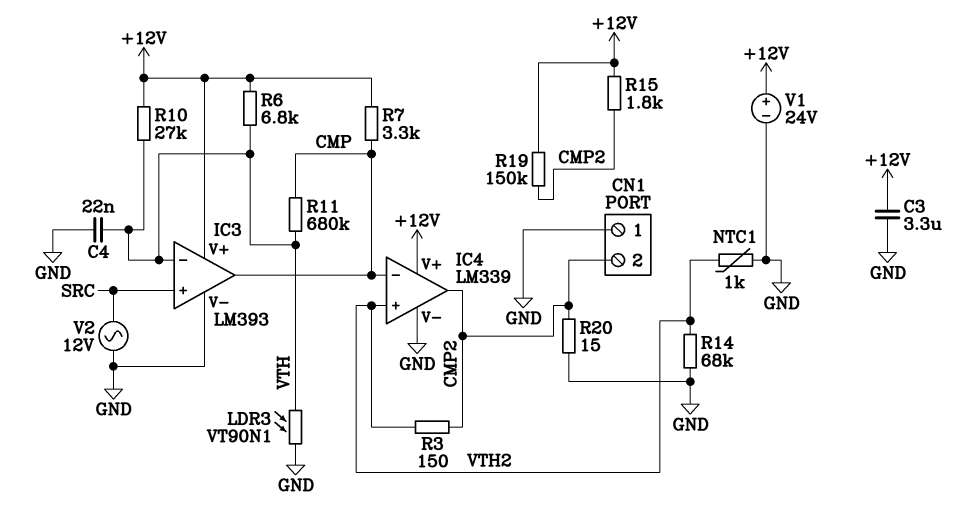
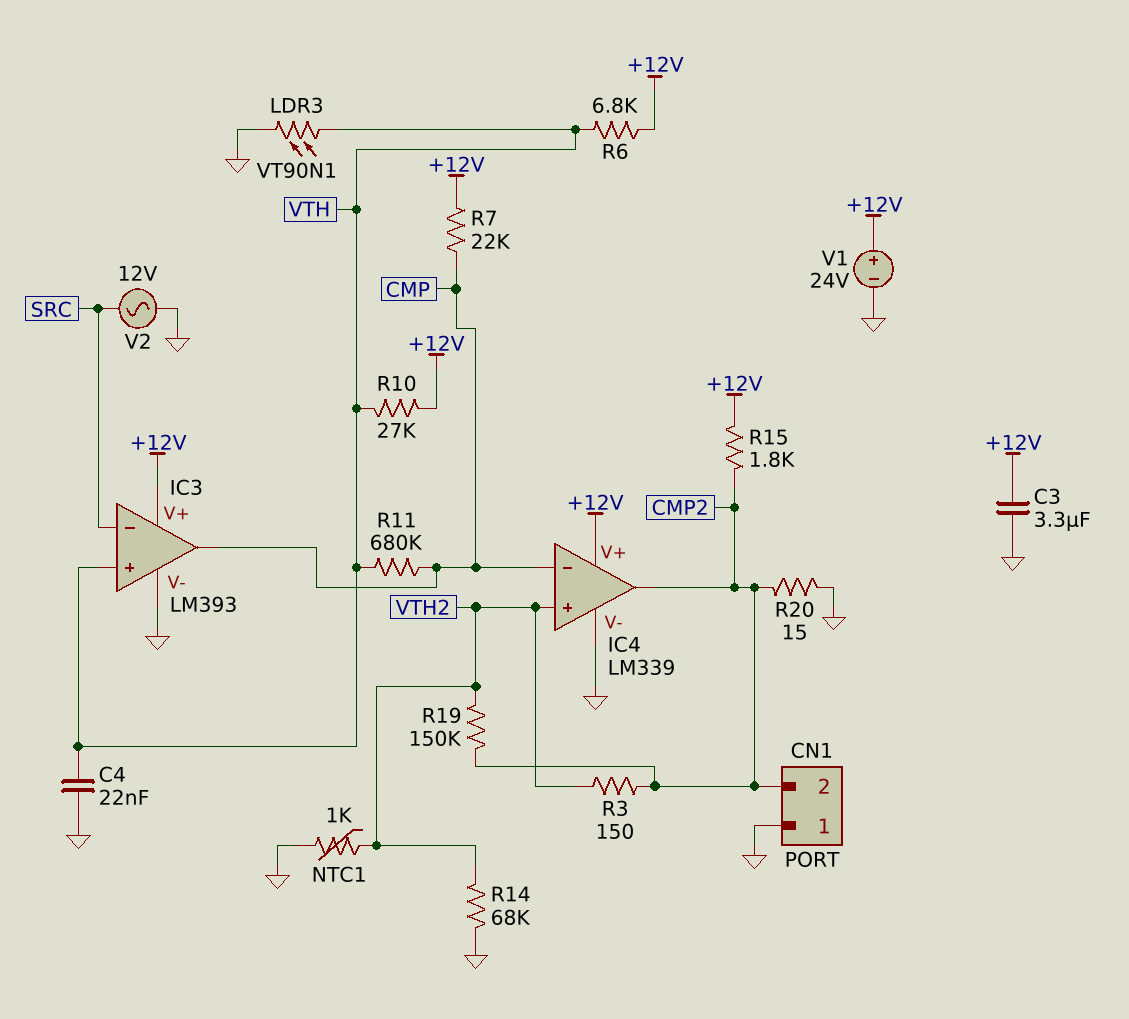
IC3 pin in+: SRC -> VTH
IC3 pin in-: VTH -> SRC
R7: 3.3k (+12V, CMP) -> 22k (+12V, CMP)
R19: 150k (+12V, CMP2) -> 150k (CMP2, VTH2)

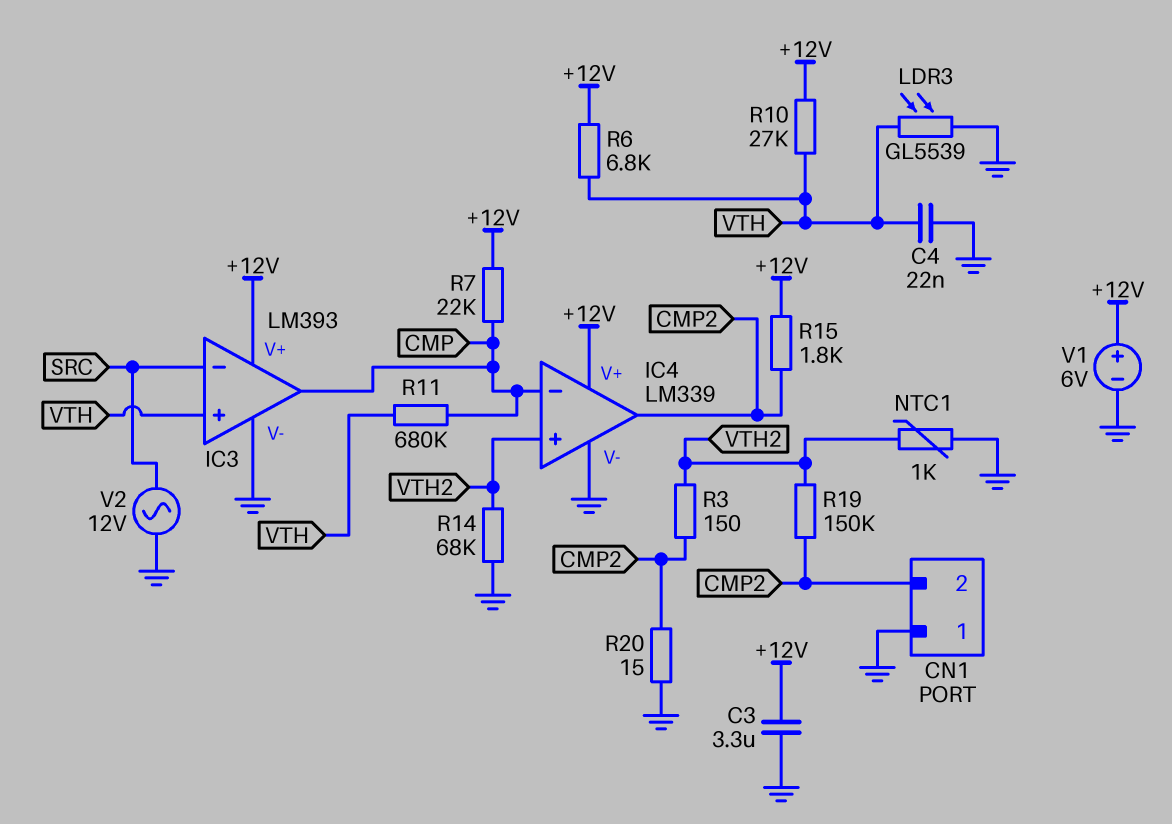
LDR3: VT90N1 (GND, VTH) -> GL5539 (GND, VTH)
V1: 24V (plus +12V, minus GND) -> 6V (plus +12V, minus GND)

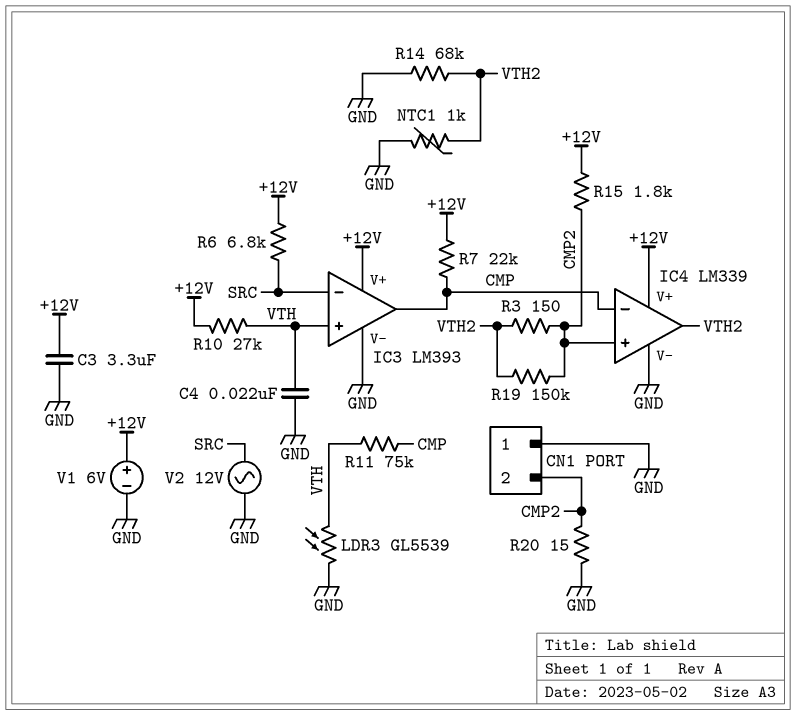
IC4 pin in+: VTH2 -> CMP2
IC4 pin out: CMP2 -> VTH2
R6: 6.8k (+12V, VTH) -> 6.8k (+12V, SRC)
R11: 680k (CMP, VTH) -> 75k (CMP, VTH)

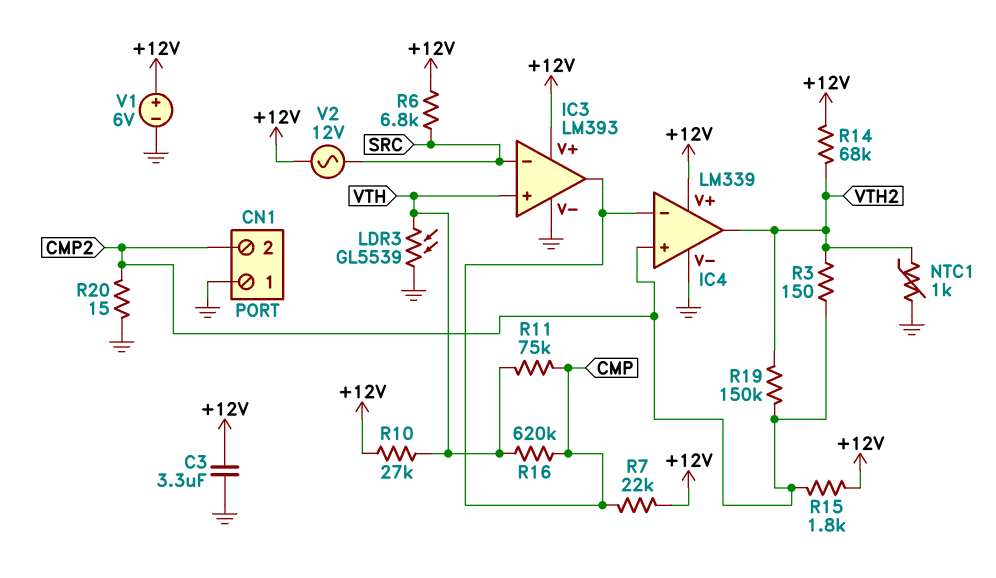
C4: 22nF (GND, VTH) -> none
R14: 68k (GND, VTH2) -> 68k (+12V, VTH2)
R16: none -> 620k (CMP, VTH)
V2: AC 12V (GND, SRC) -> AC 12V (+12V, SRC)

